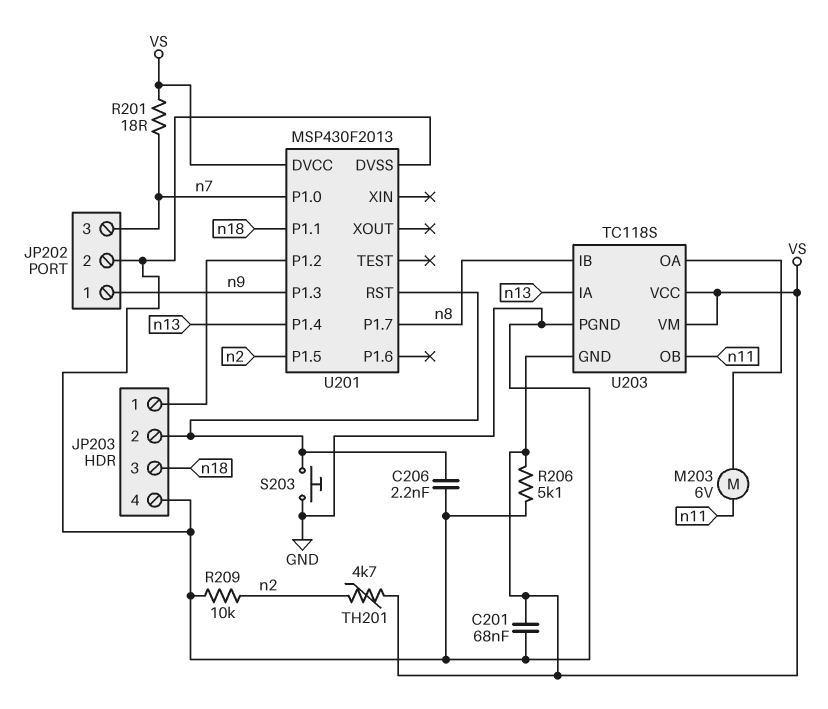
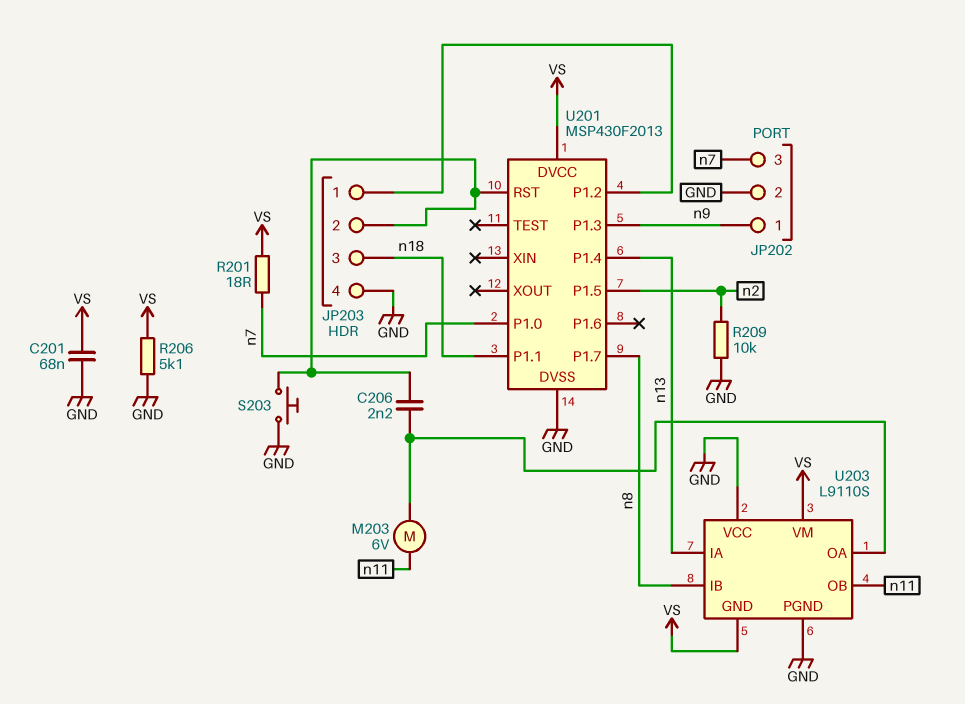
C206: 2.2nF (GND, JP203/2) -> 2.2nF (JP203/2, U203/OA)
TH201: 4.7k (VS, n2) -> none
U203: TC118S -> L9110S
U203 pin VCC: VS -> GND

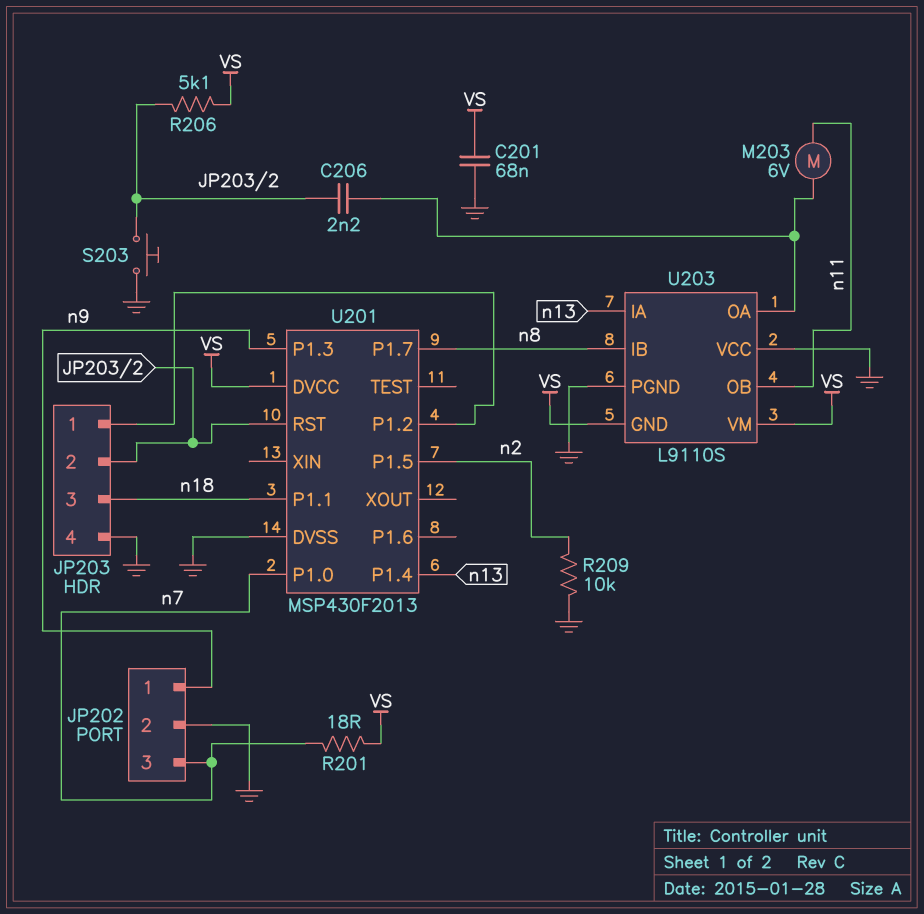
R206: 5.1k (GND, VS) -> 5.1k (JP203/2, VS)

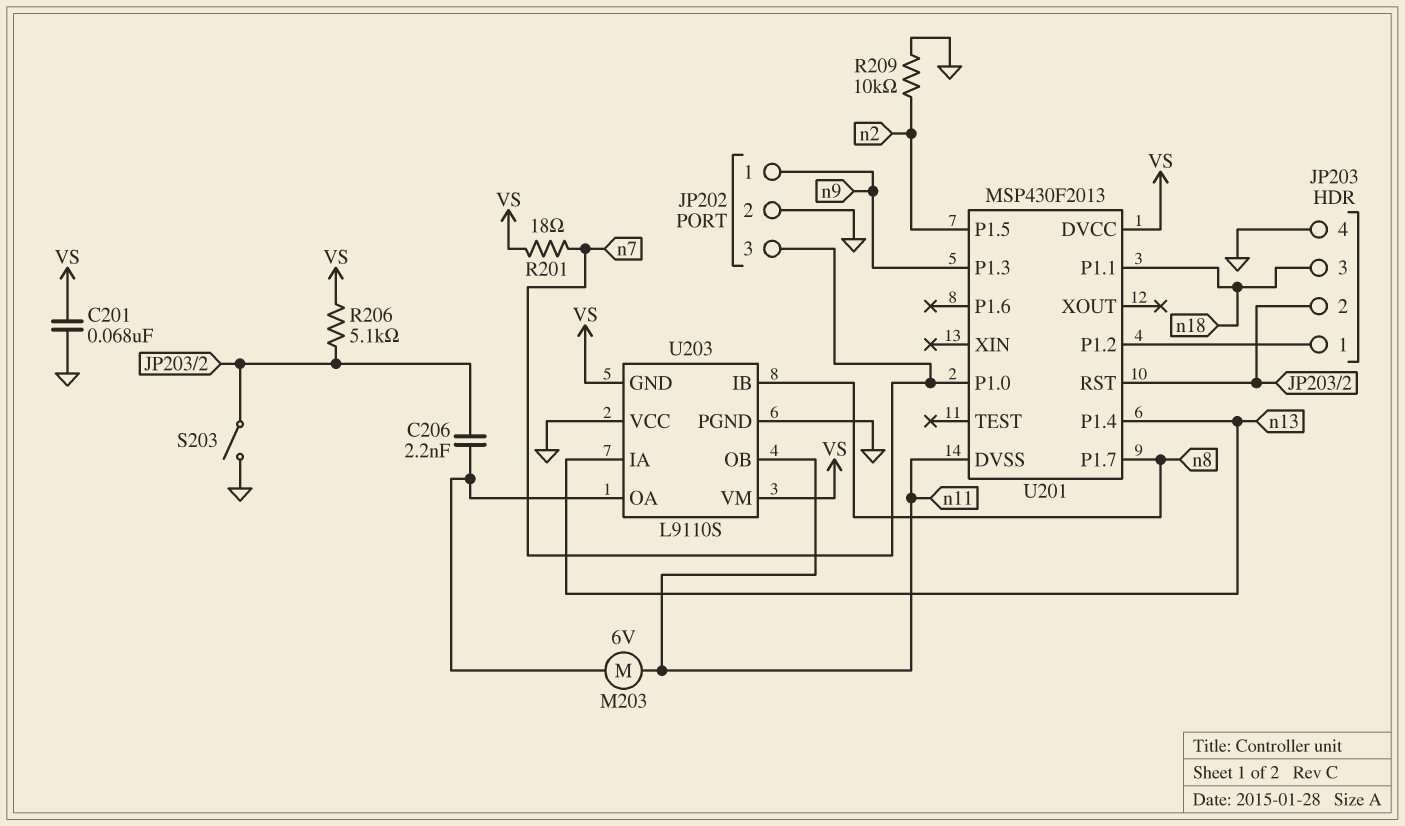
S203: button (GND, JP203/2) -> switch (GND, JP203/2)
U201 pin DVSS: GND -> n11

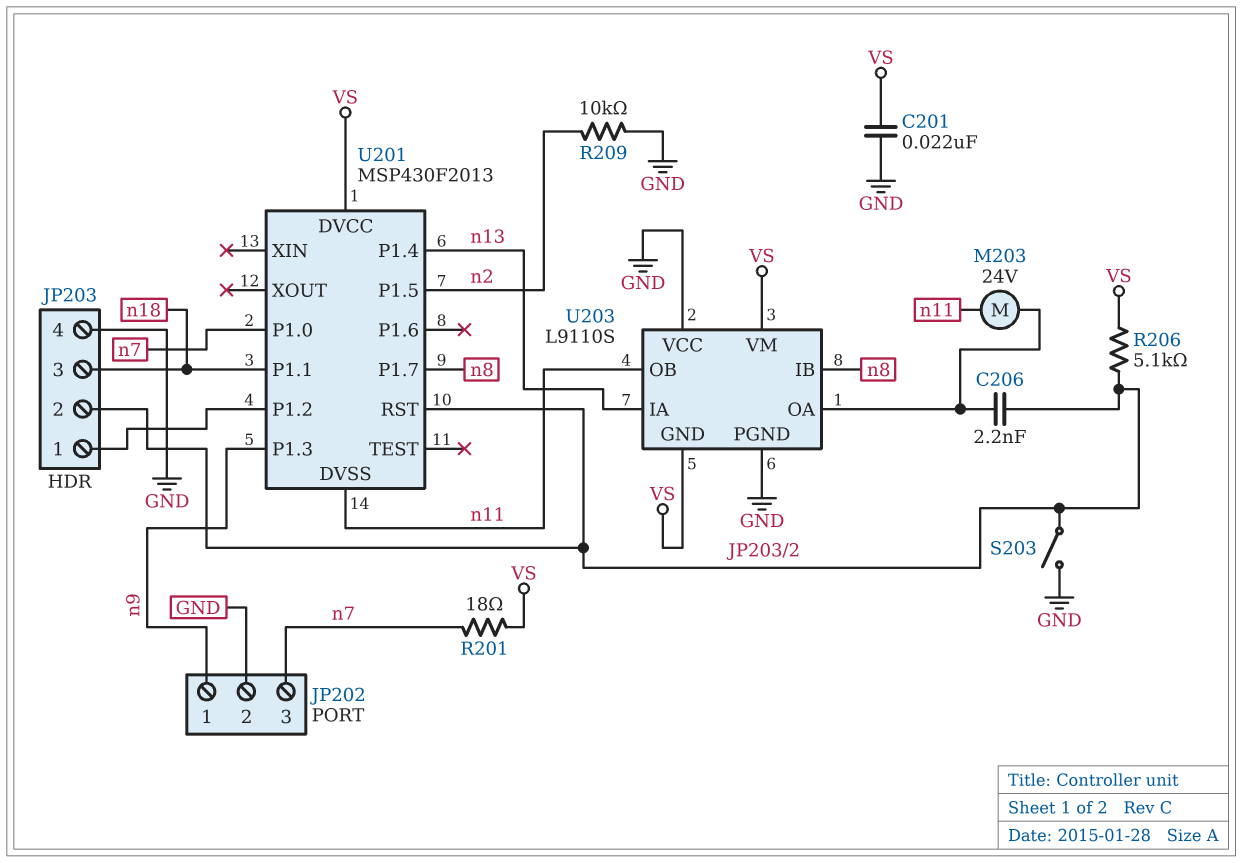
C201: 68nF (GND, VS) -> 22nF (GND, VS)
M203: motor 6V (U203/OA, n11) -> motor 24V (U203/OA, n11)

